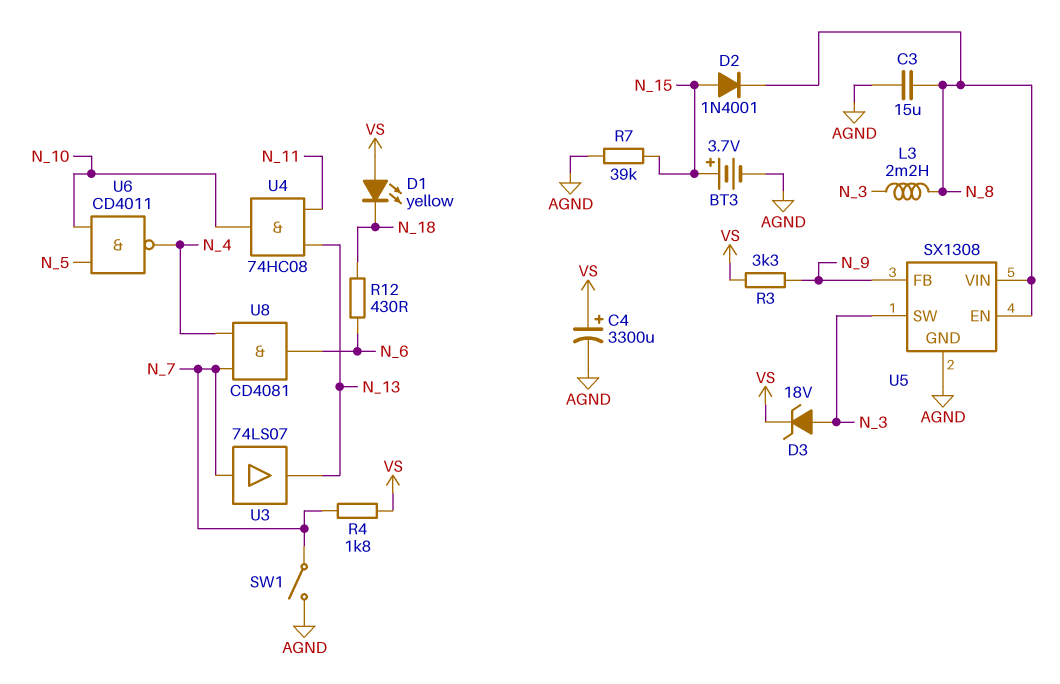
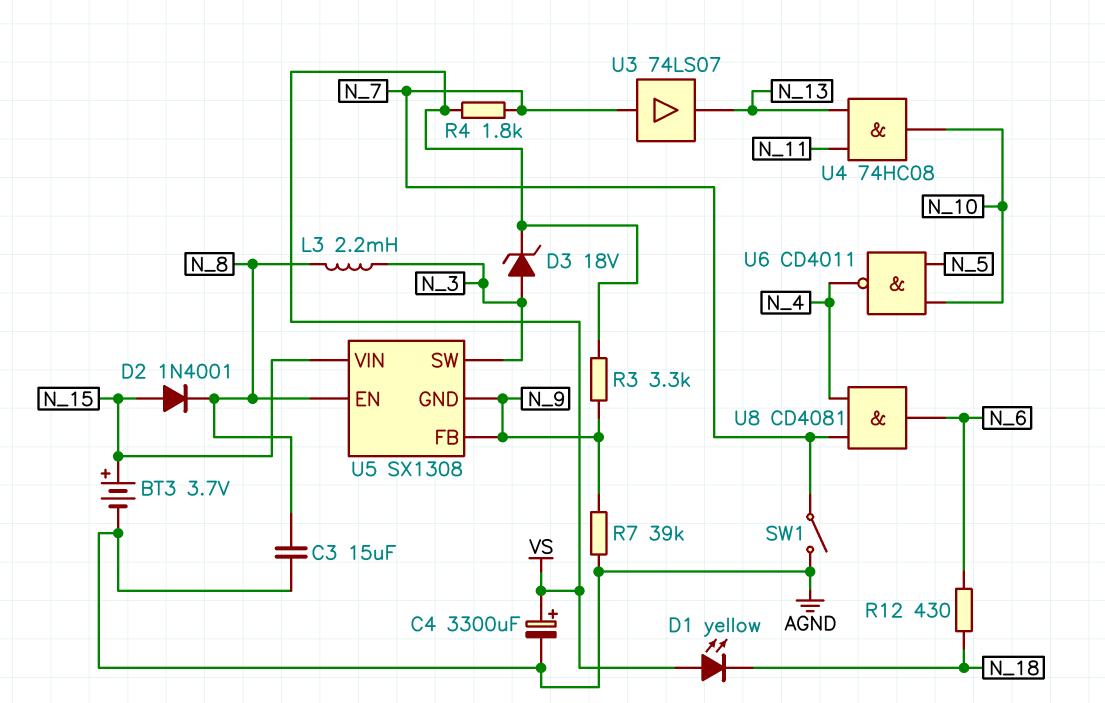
R7: 39k (AGND, N_15) -> 39k (AGND, N_9)
U5 pin GND: AGND -> N_9
U5 pin VIN: N_8 -> N_15

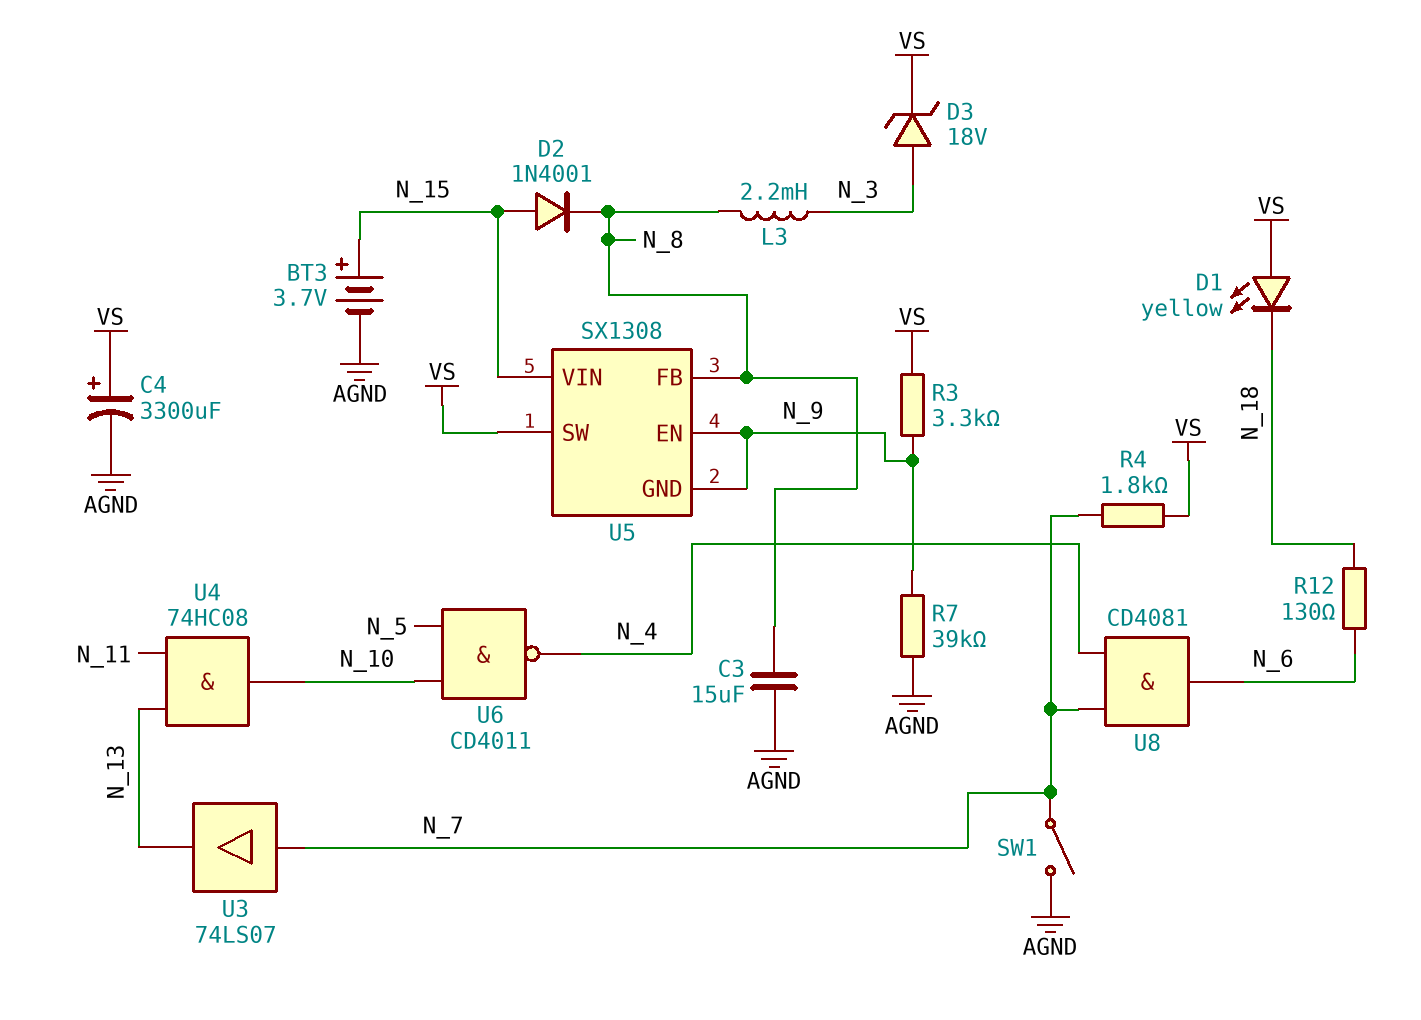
R12: 430 (N_6, N_18) -> 130 (N_6, N_18)
U5 pin EN: N_8 -> N_9
U5 pin FB: N_9 -> N_8
U5 pin SW: N_3 -> VS

